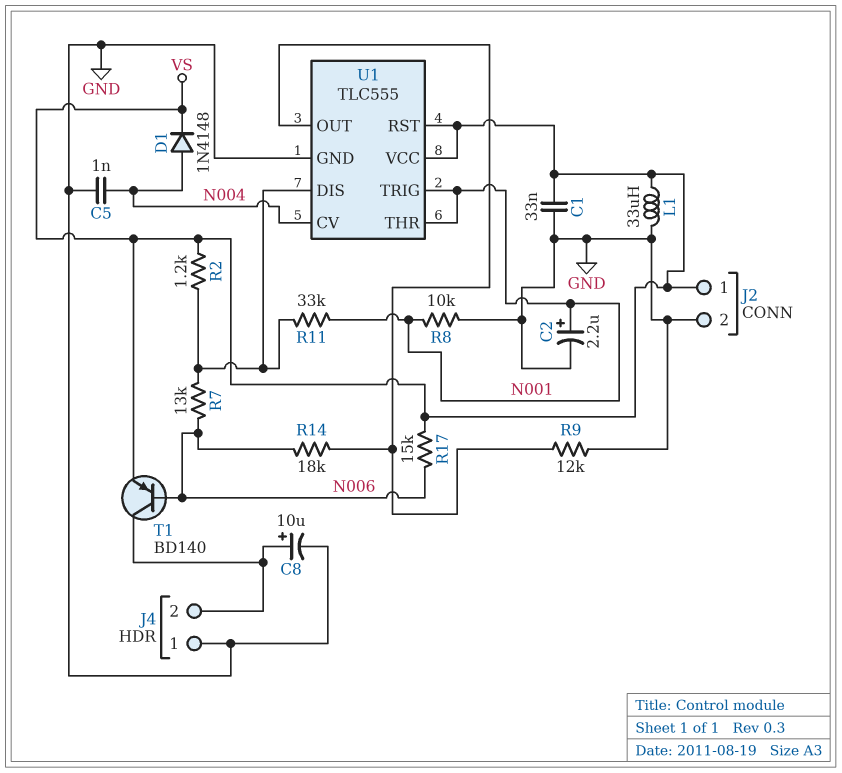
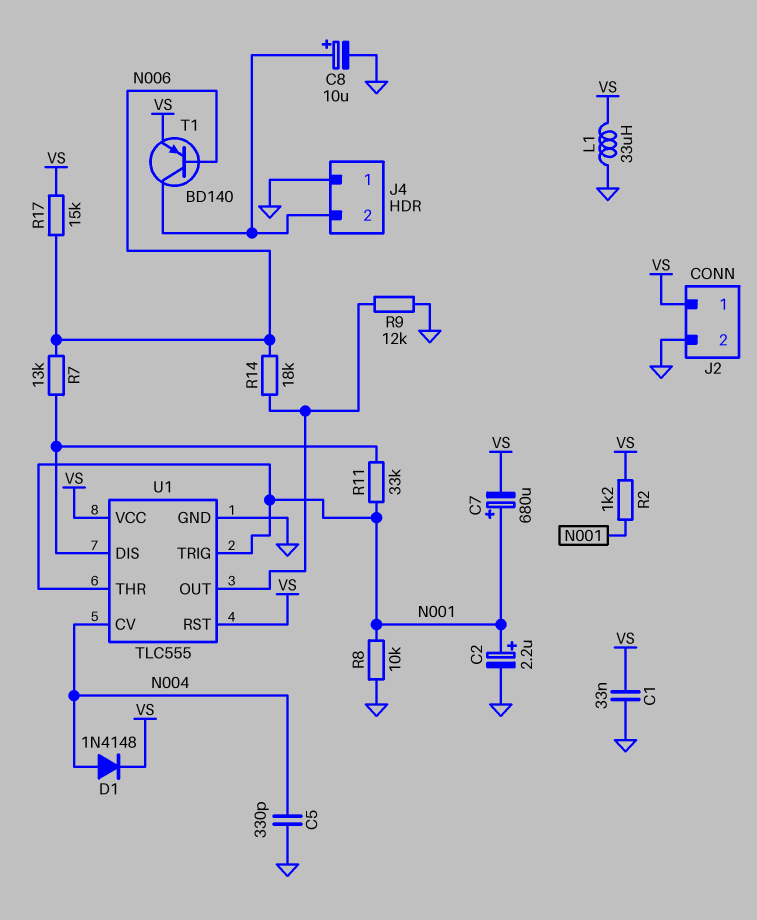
C5: 1nF (GND, N004) -> 330pF (GND, N004)
C7: none -> 680uF (plus N001, minus VS)
R2: 1.2k (U1/DIS, VS) -> 1.2k (N001, VS)

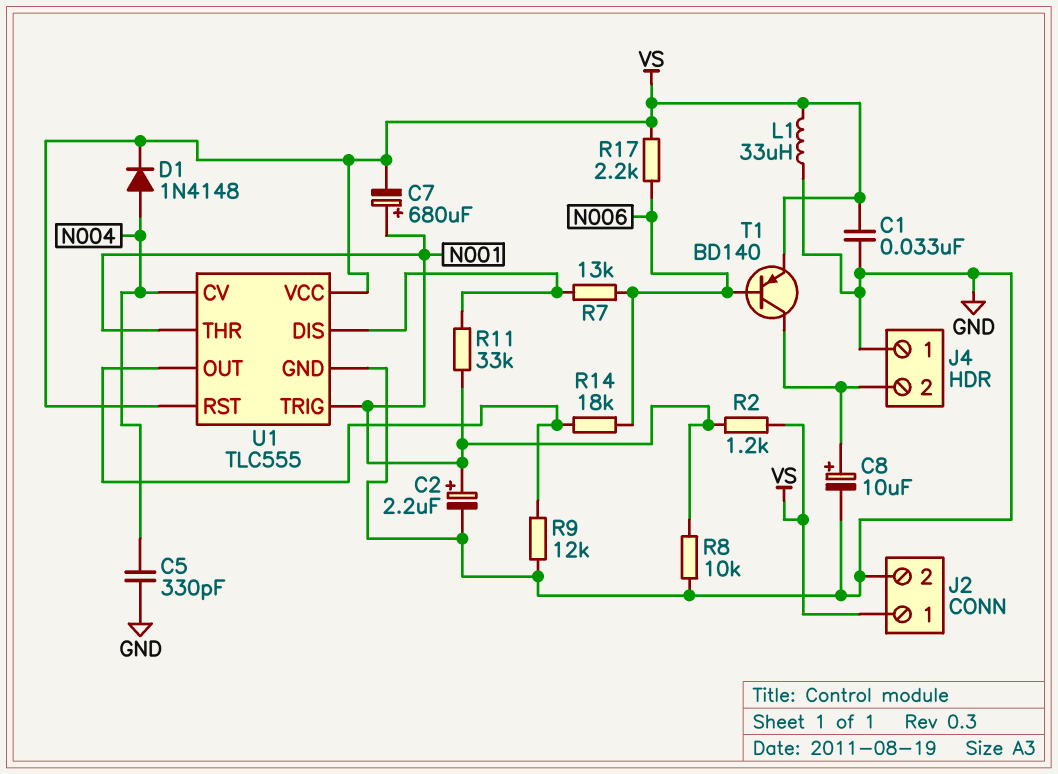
R17: 15k (N006, VS) -> 2.2k (N006, VS)

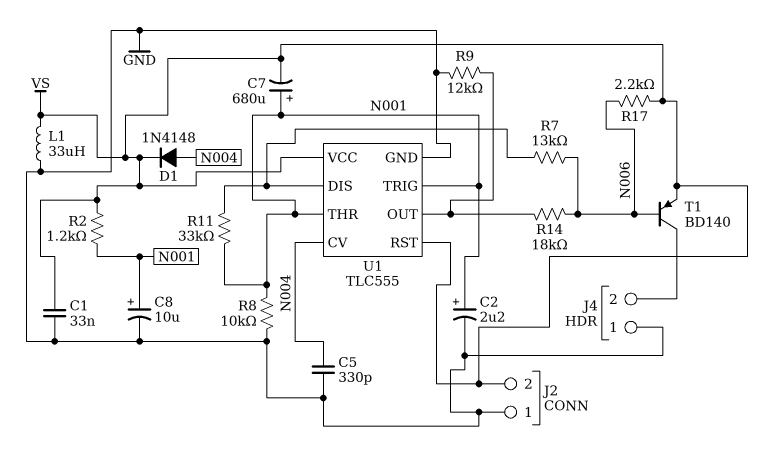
C8: 10uF (plus J4/2, minus GND) -> 10uF (plus N001, minus GND)
J2 pin 1: VS -> GND
J2 pin 2: GND -> VS

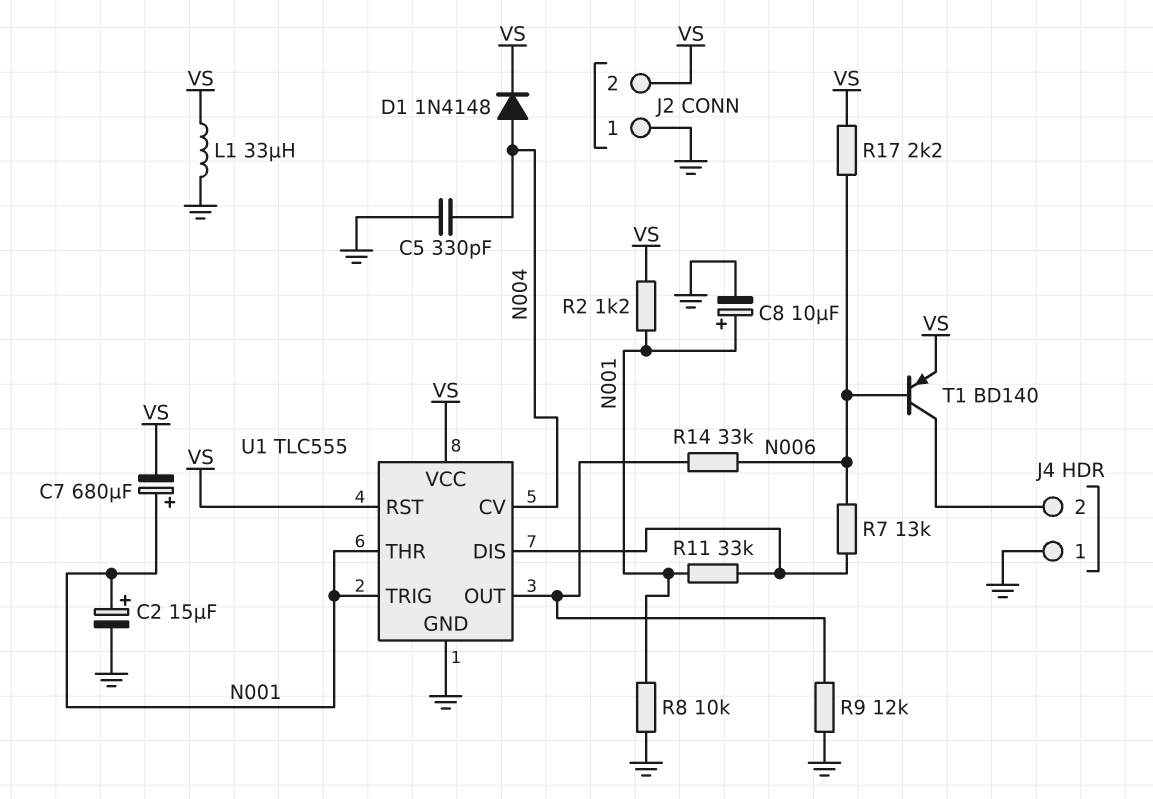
C1: 33nF (GND, VS) -> none
C2: 2.2uF (plus N001, minus GND) -> 15uF (plus N001, minus GND)
R14: 18k (N006, U1/OUT) -> 33k (N006, U1/OUT)

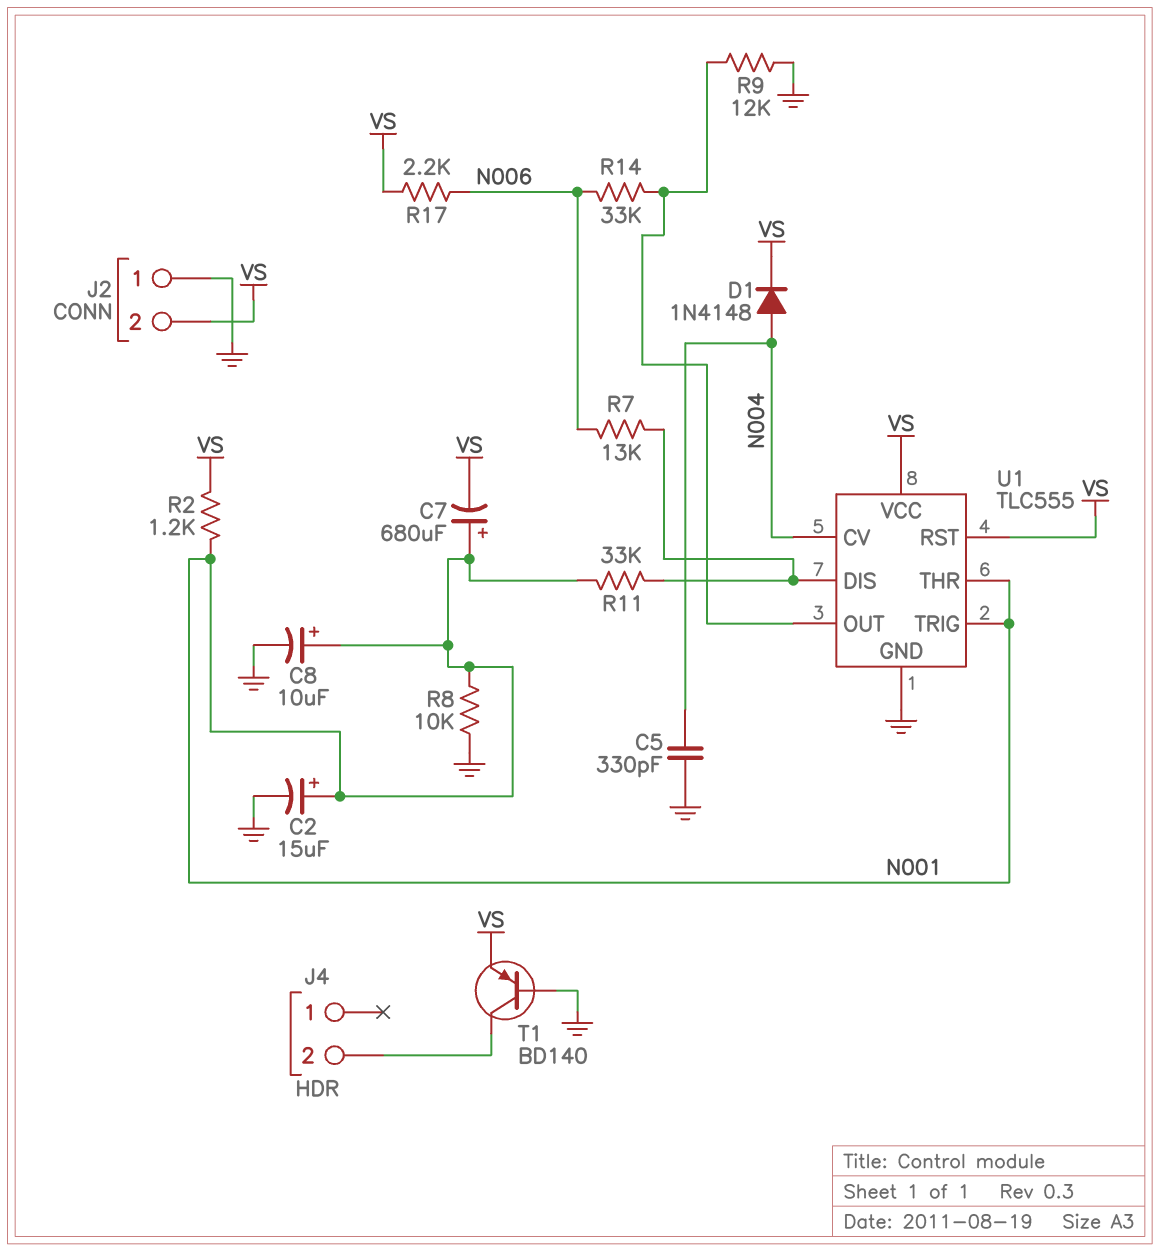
J4 pin 1: GND -> none
L1: 33uH (GND, VS) -> none
T1: PNP BD140 (B N006, C J4/2, E VS) -> PNP BD140 (B GND, C J4/2, E VS)

